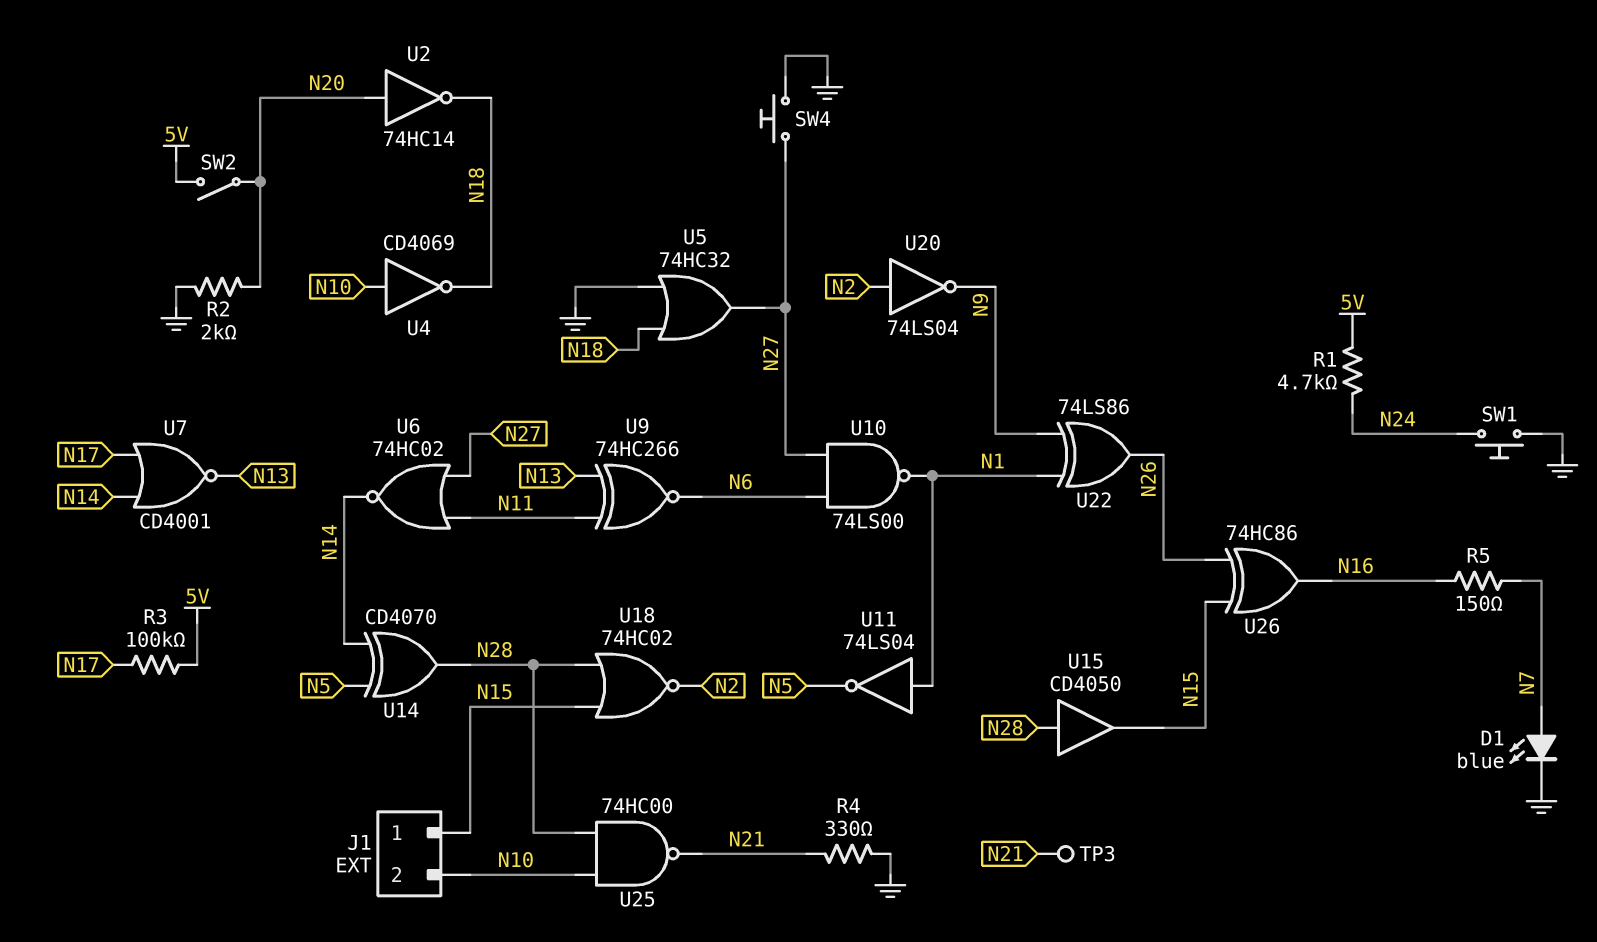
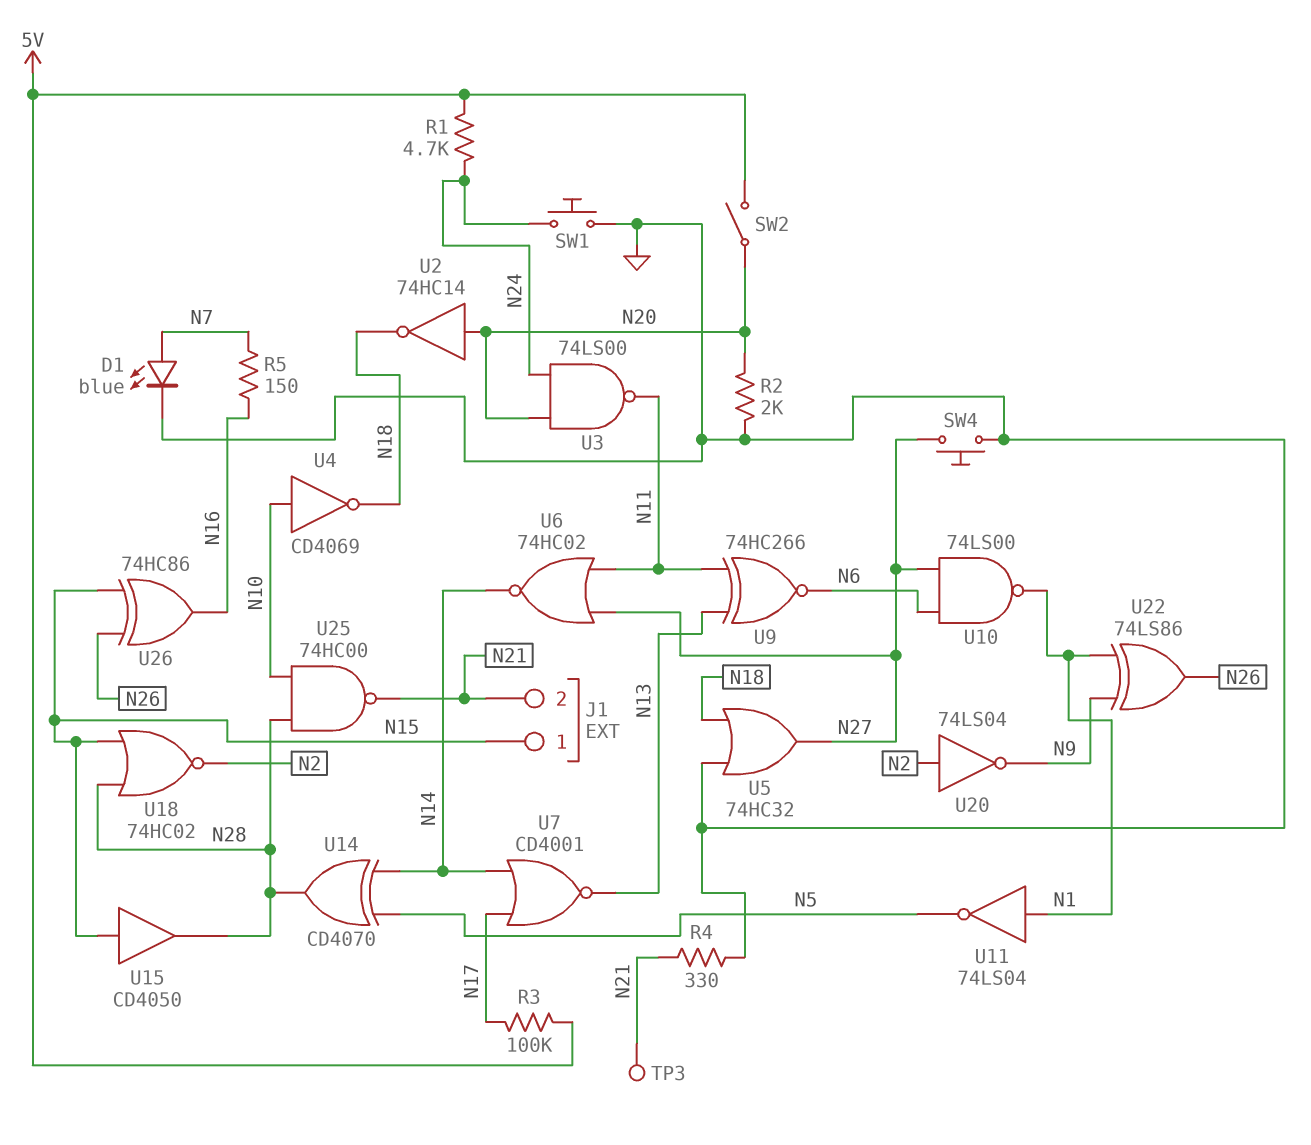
J1 pin 2: N10 -> N21
U3: none -> NAND 74LS00 (in N20, in N24, out N11)
U15: buffer CD4050 (in N28, out N15) -> buffer CD4050 (in N15, out N28)

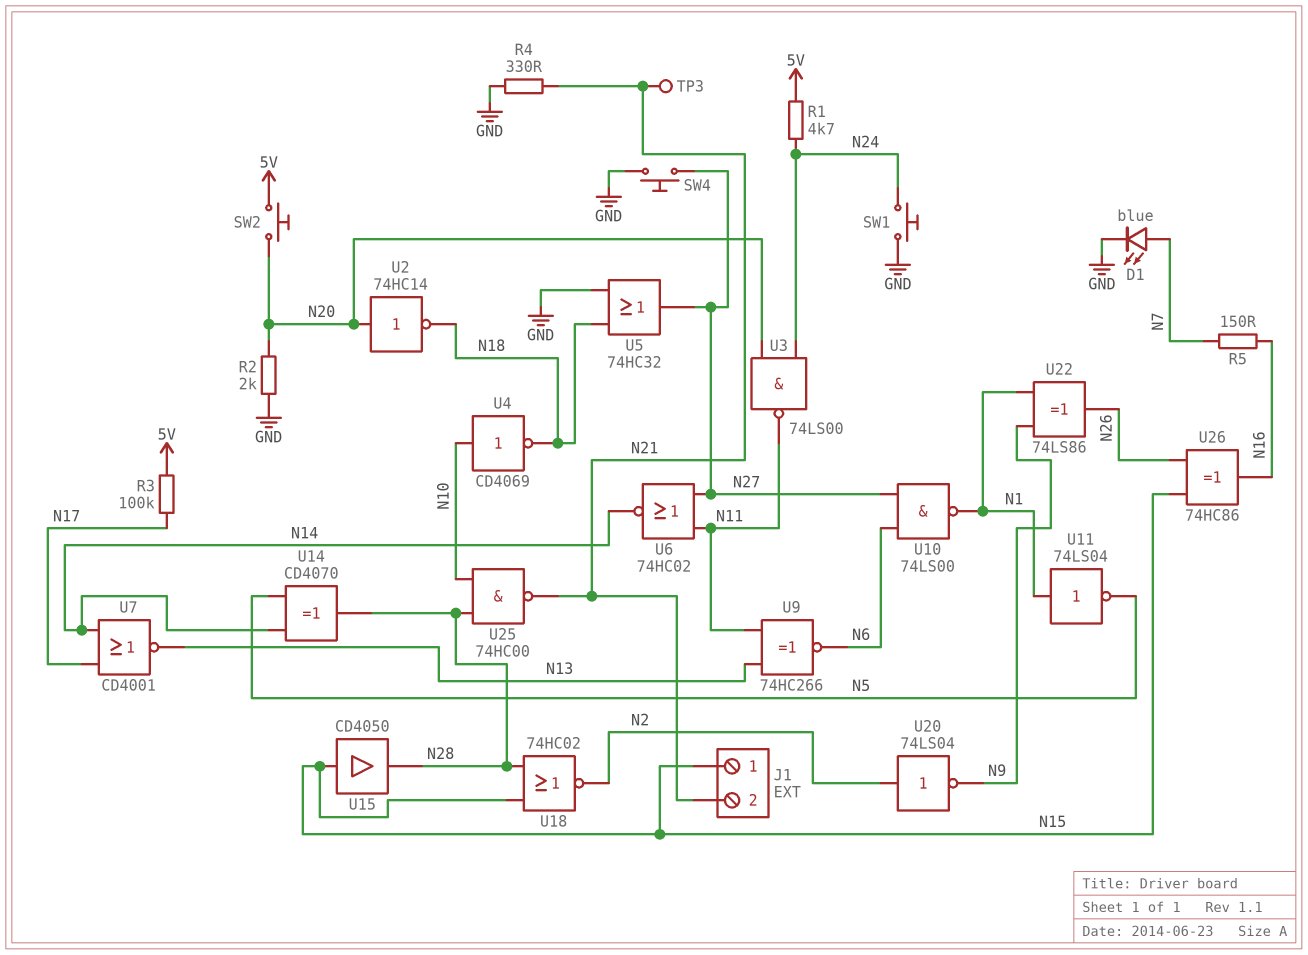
SW2: switch (5V, N20) -> button (5V, N20)

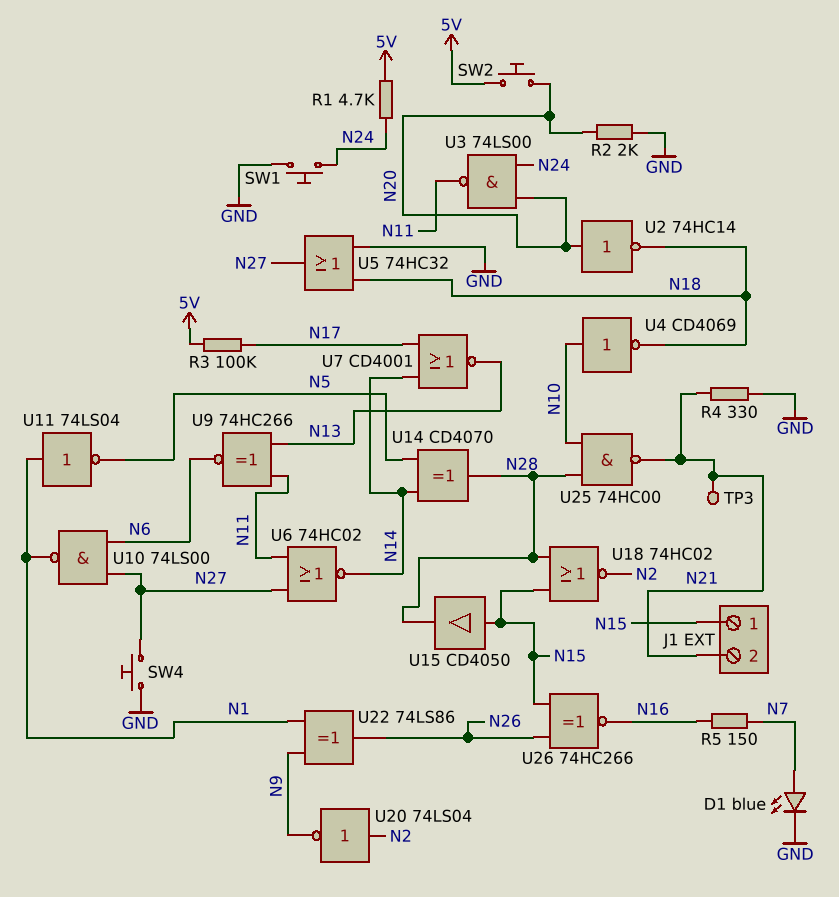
U26: XOR 74HC86 (in N15, in N26, out N16) -> XNOR 74HC266 (in N15, in N26, out N16)

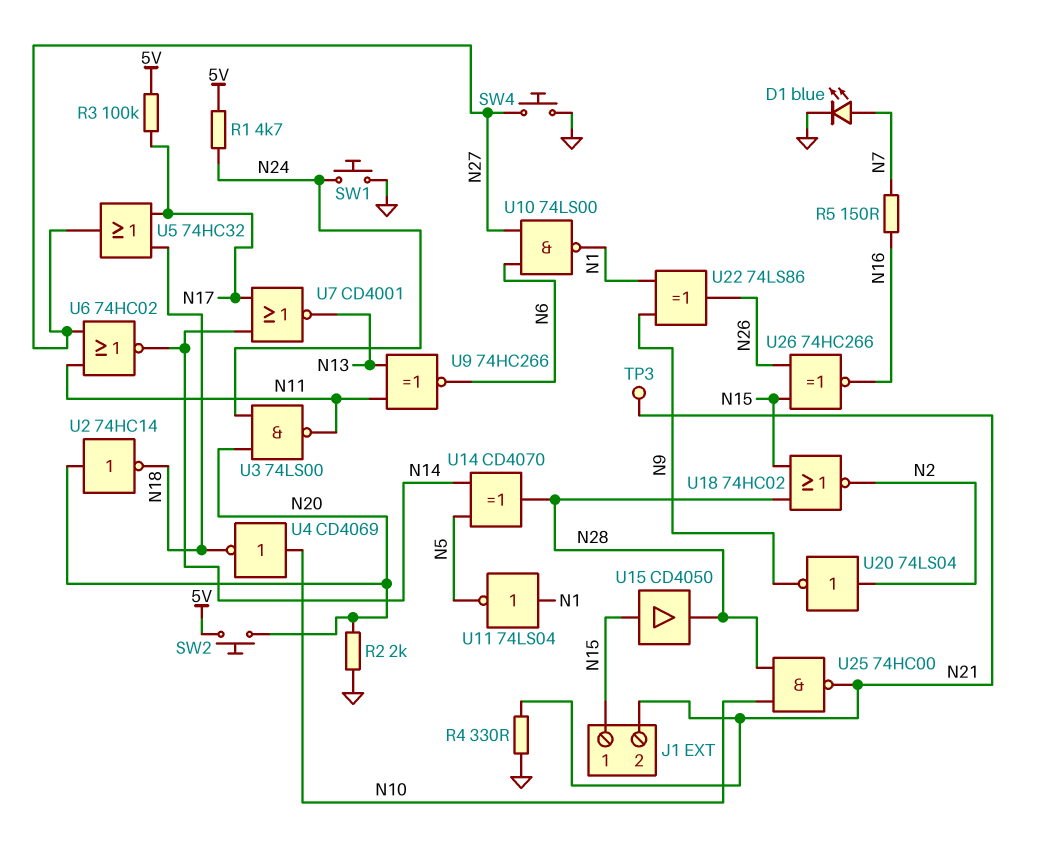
U5: OR 74HC32 (in GND, in N18, out N27) -> OR 74HC32 (in N17, in N18, out N27)

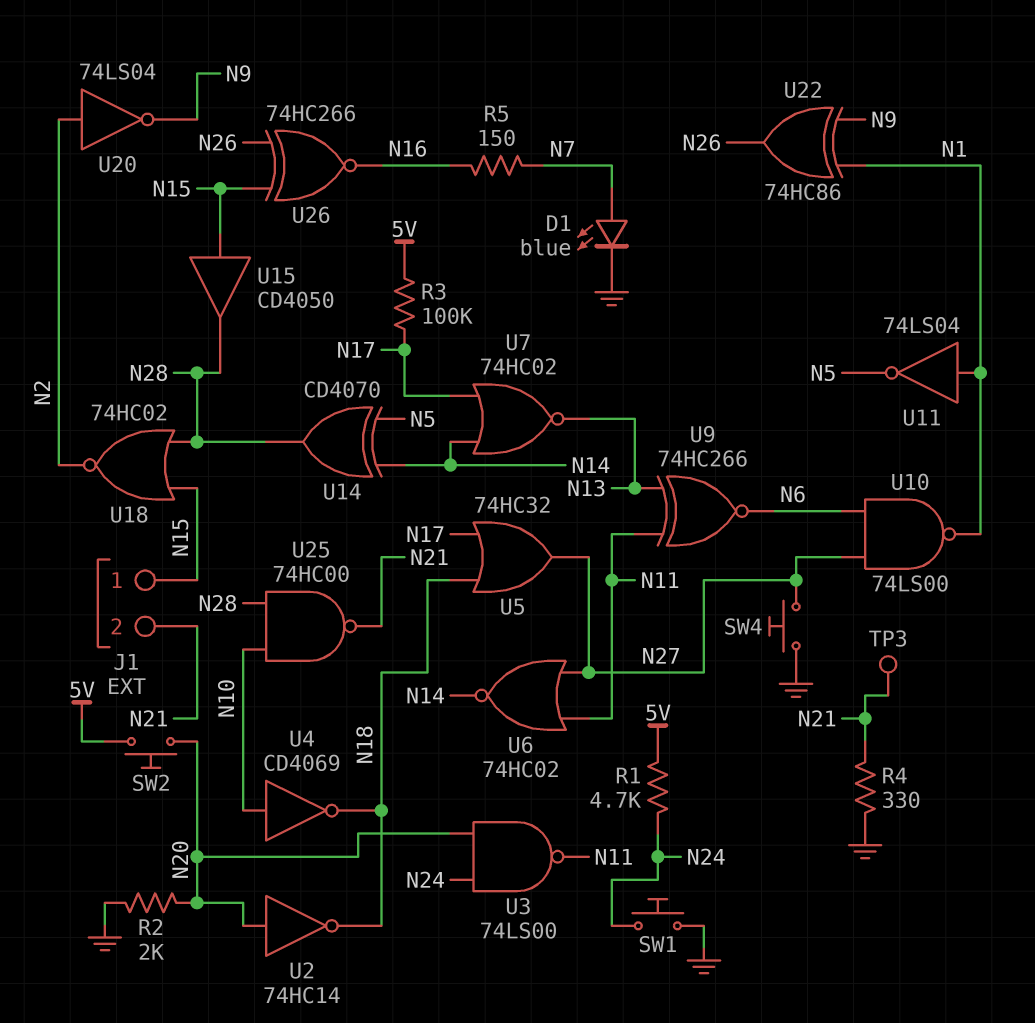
U7: NOR CD4001 (in N14, in N17, out N13) -> NOR 74HC02 (in N14, in N17, out N13)
U22: XOR 74LS86 (in N1, in N9, out N26) -> XOR 74HC86 (in N1, in N9, out N26)

